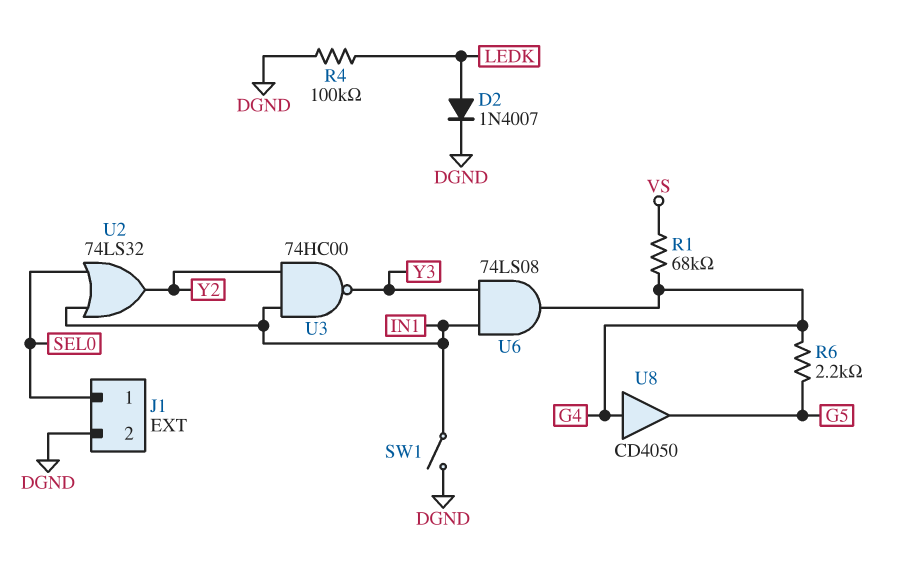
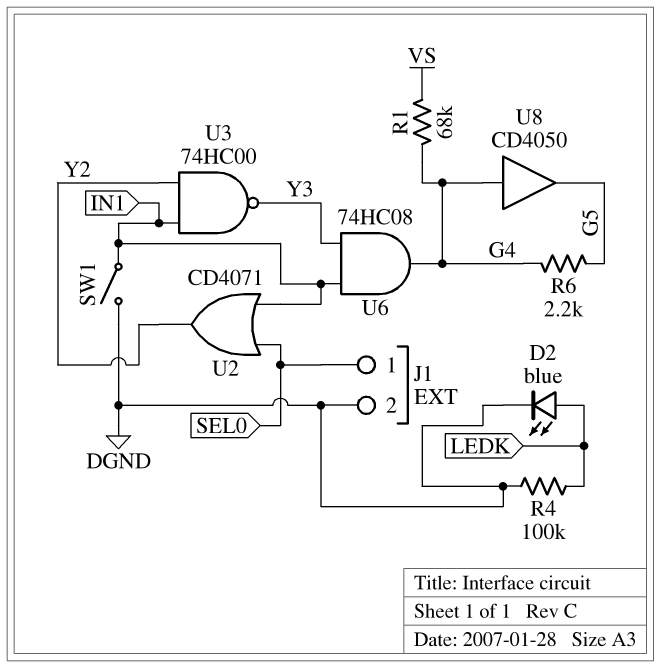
D2: diode 1N4007 (A LEDK, K DGND) -> LED blue (A LEDK, K DGND)
U2: OR 74LS32 (in IN1, in SEL0, out Y2) -> OR CD4071 (in IN1, in SEL0, out Y2)
U6: AND 74LS08 (in IN1, in Y3, out G4) -> AND 74HC08 (in IN1, in Y3, out G4)

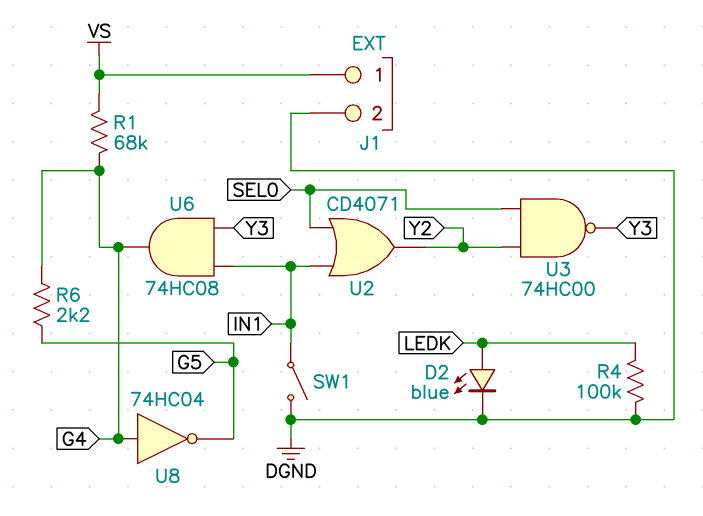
J1 pin 1: SEL0 -> VS
U3: NAND 74HC00 (in IN1, in Y2, out Y3) -> NAND 74HC00 (in SEL0, in Y2, out Y3)
U8: buffer CD4050 (in G4, out G5) -> NOT 74HC04 (in G4, out G5)

